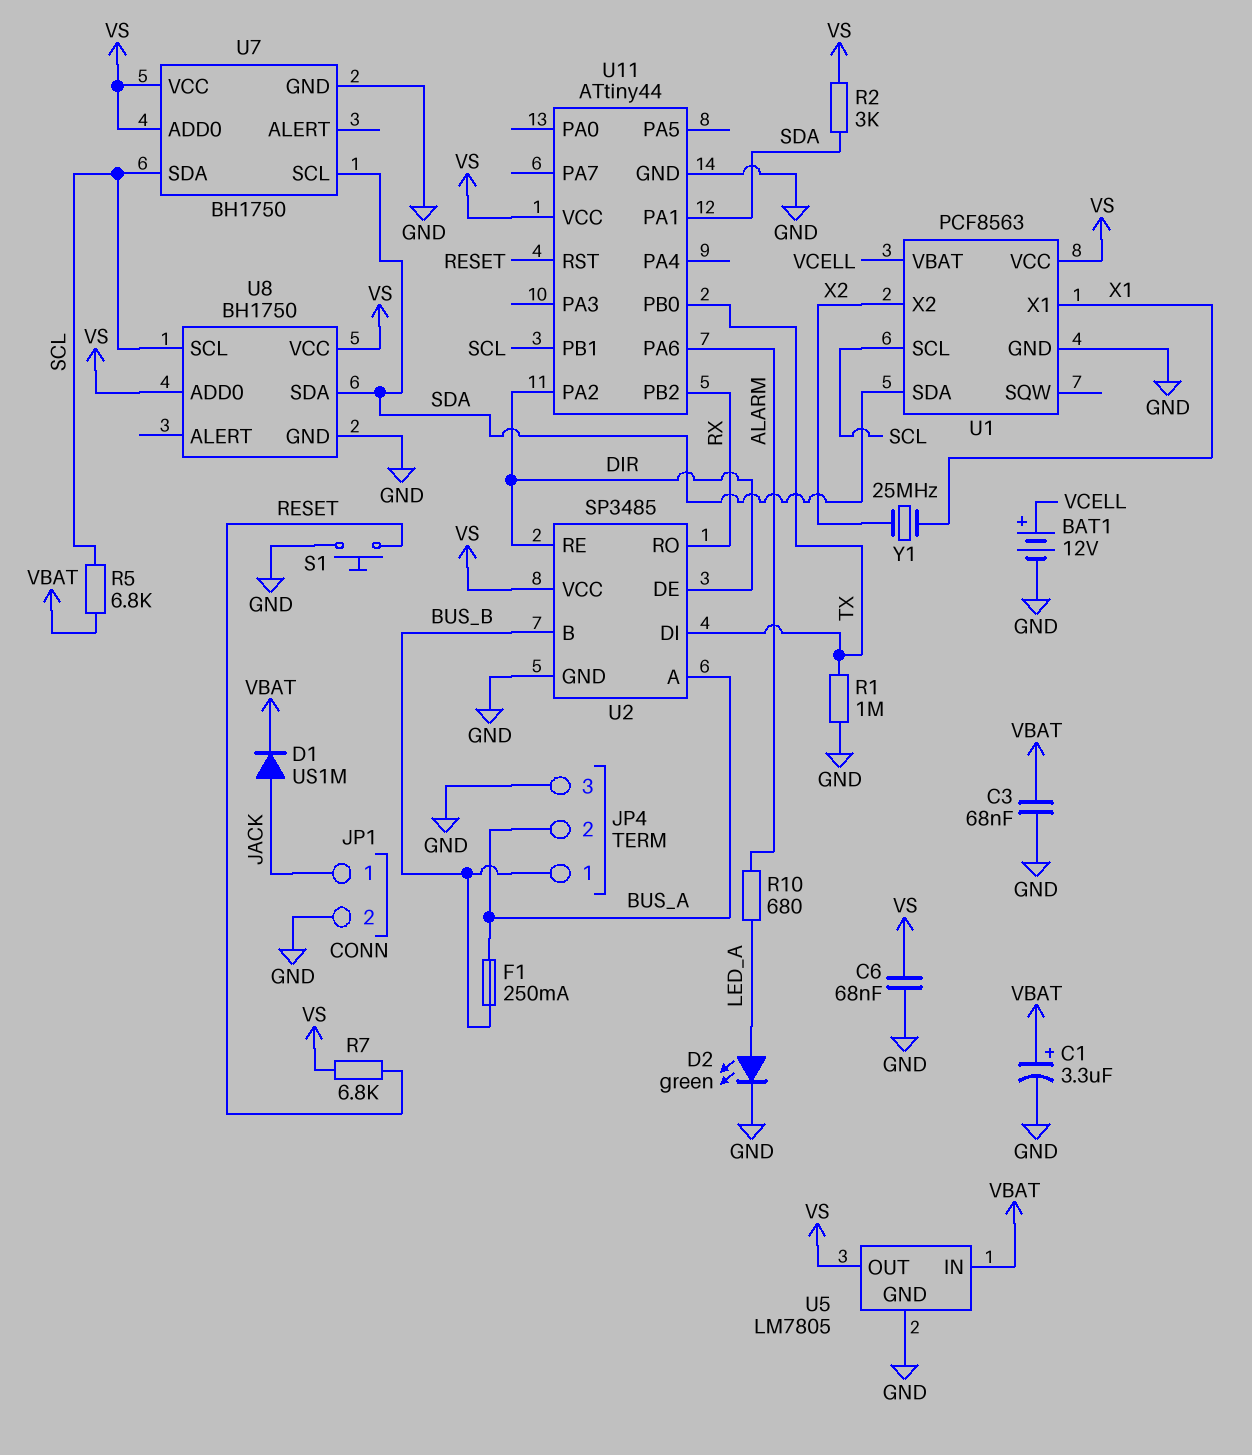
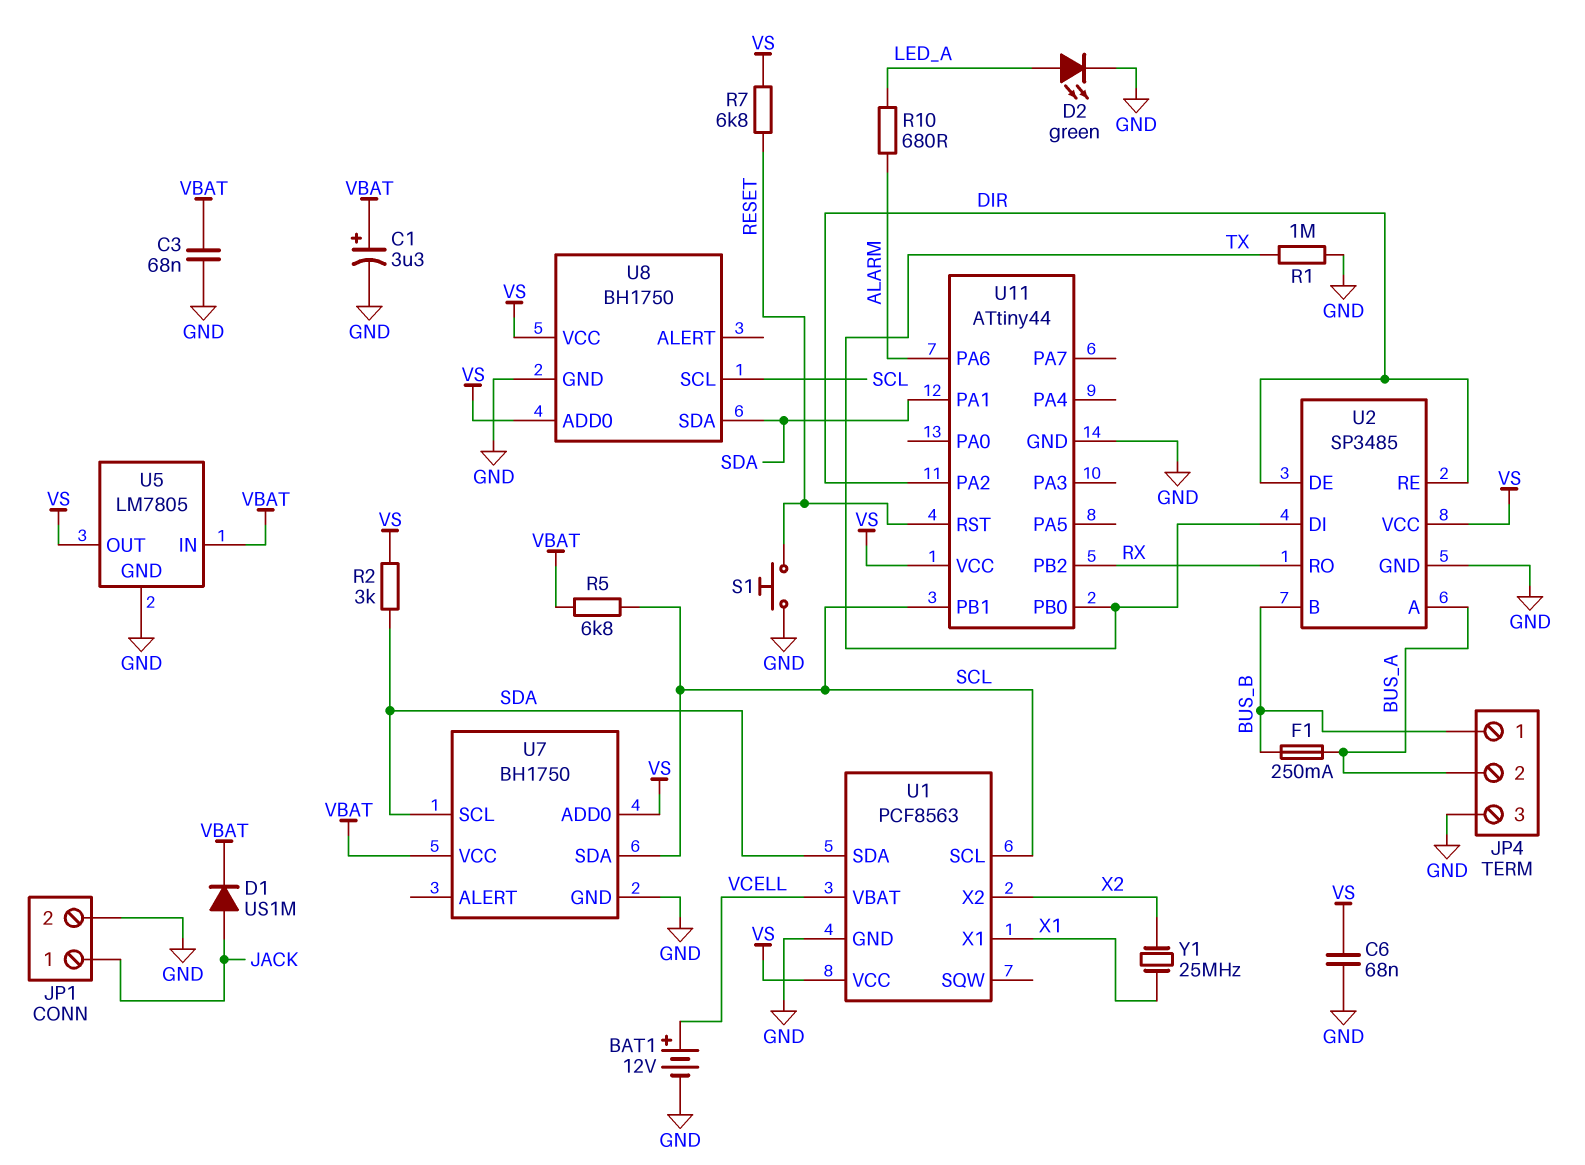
U7 pin VCC: VS -> VBAT

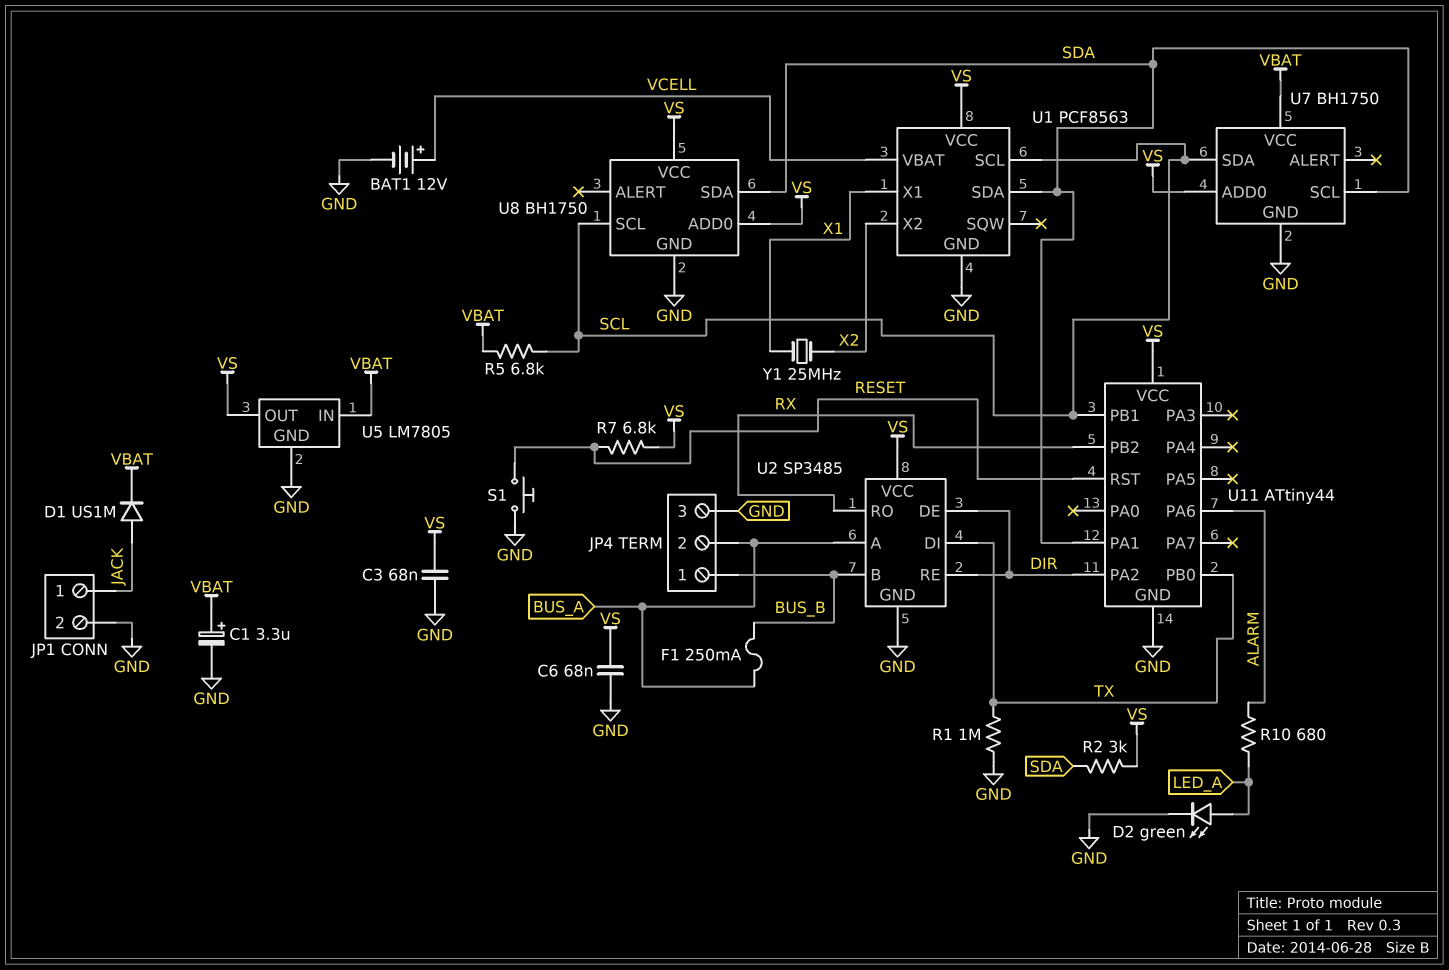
C3: 68nF (GND, VBAT) -> 68nF (GND, VS)

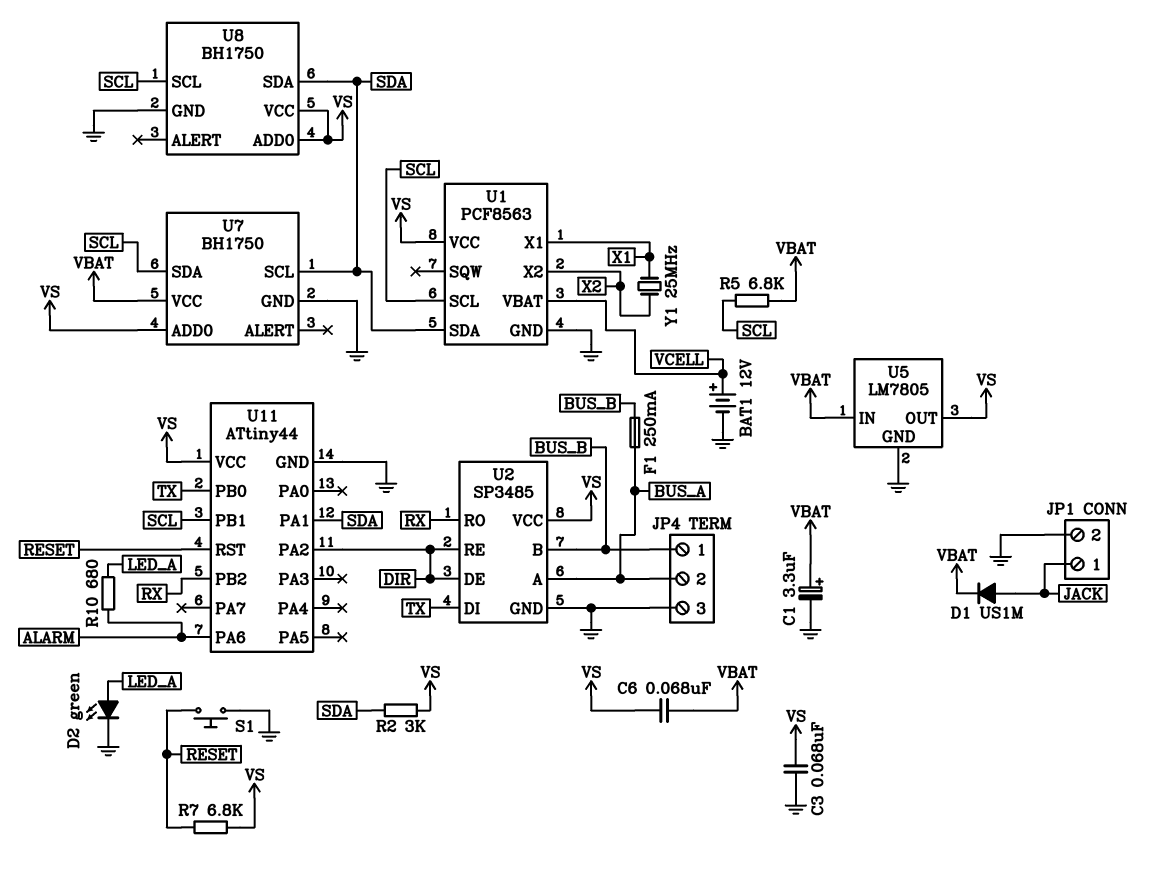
C6: 68nF (GND, VS) -> 68nF (VBAT, VS)
R1: 1M (GND, TX) -> none

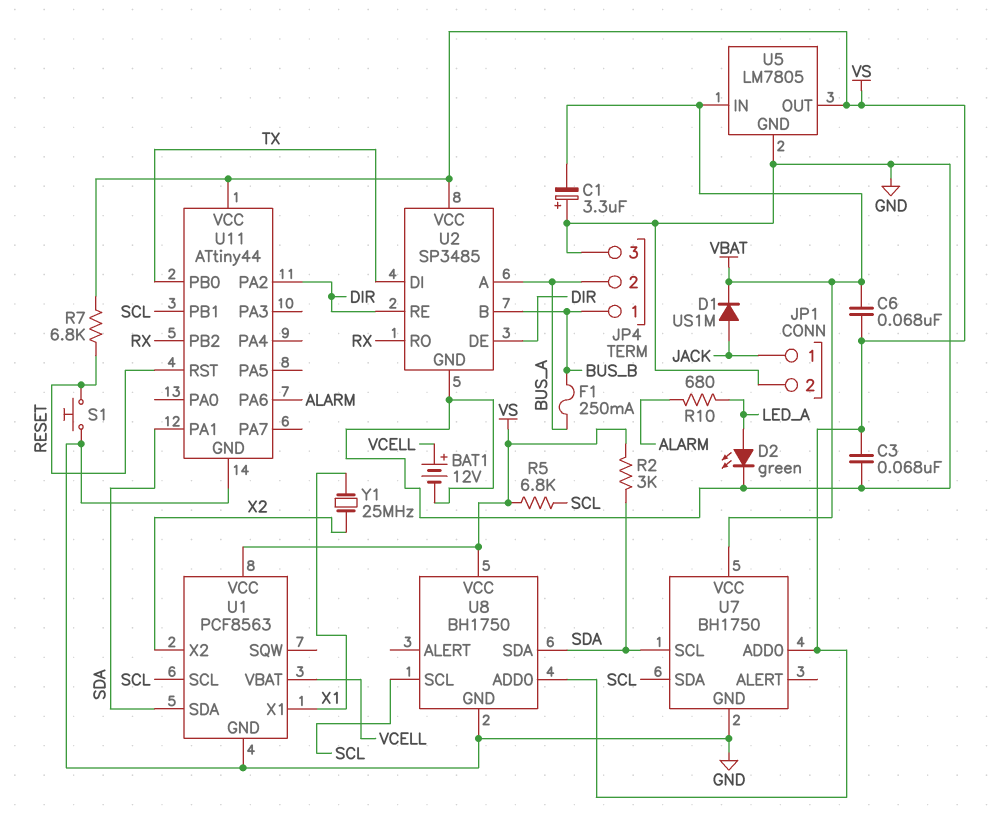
C1: 3.3uF (plus VBAT, minus GND) -> 3.3uF (plus GND, minus VBAT)
R5: 6.8k (SCL, VBAT) -> 6.8k (SCL, VS)

